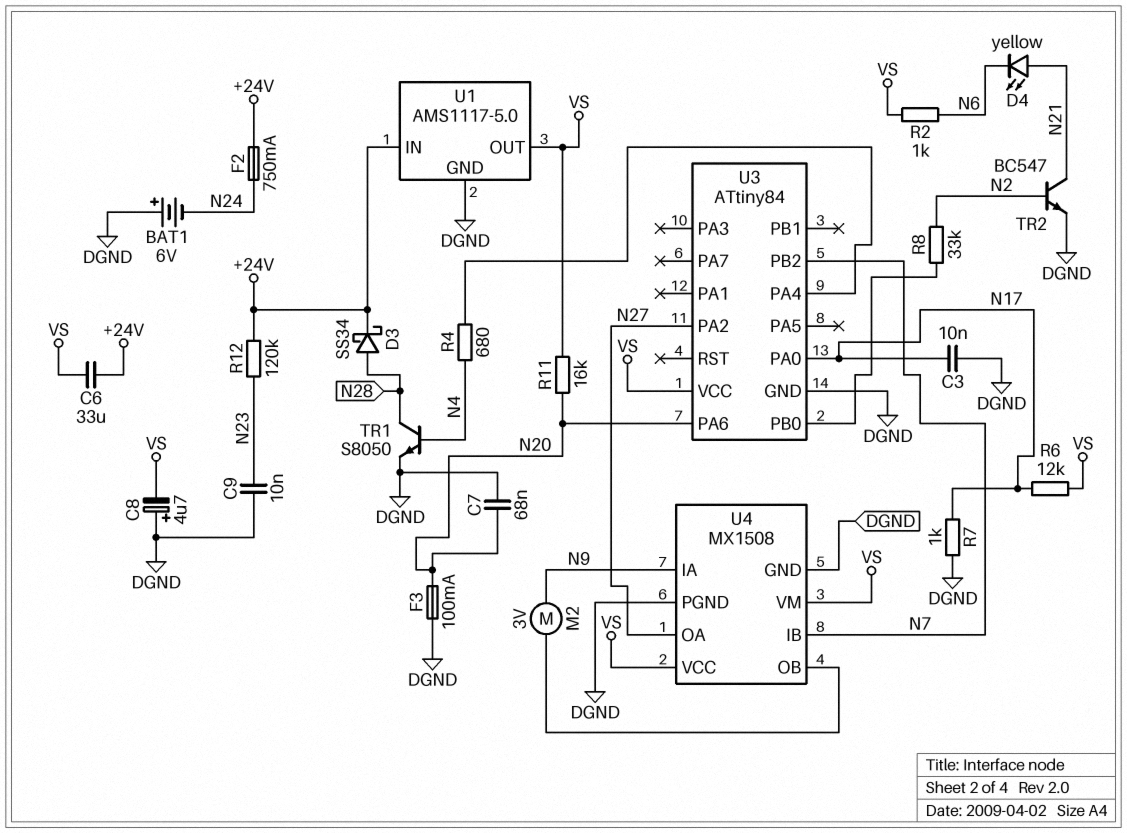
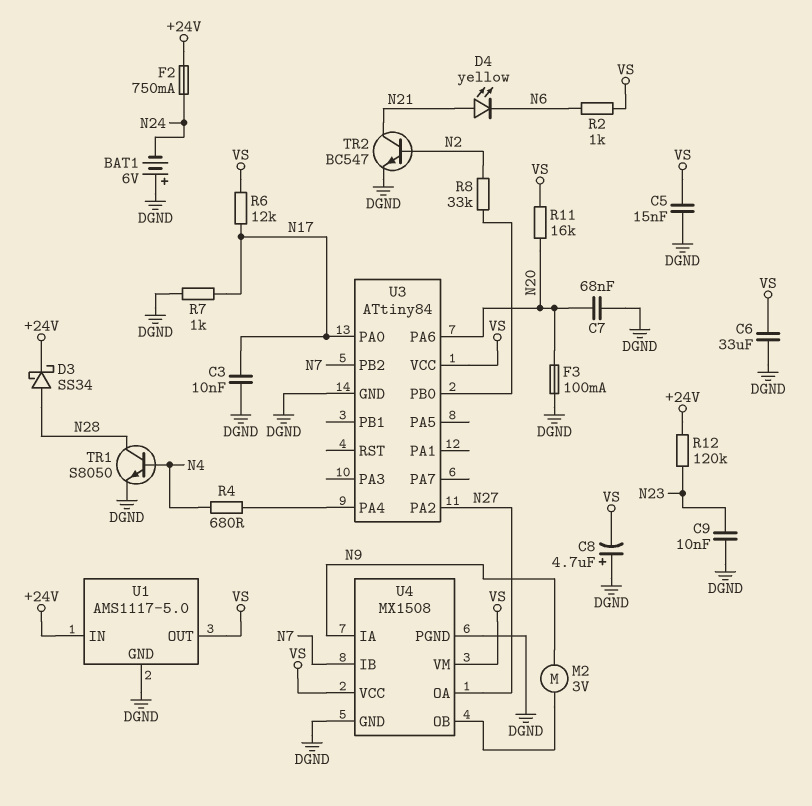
C5: none -> 15nF (DGND, VS)
C6: 33uF (+24V, VS) -> 33uF (DGND, VS)

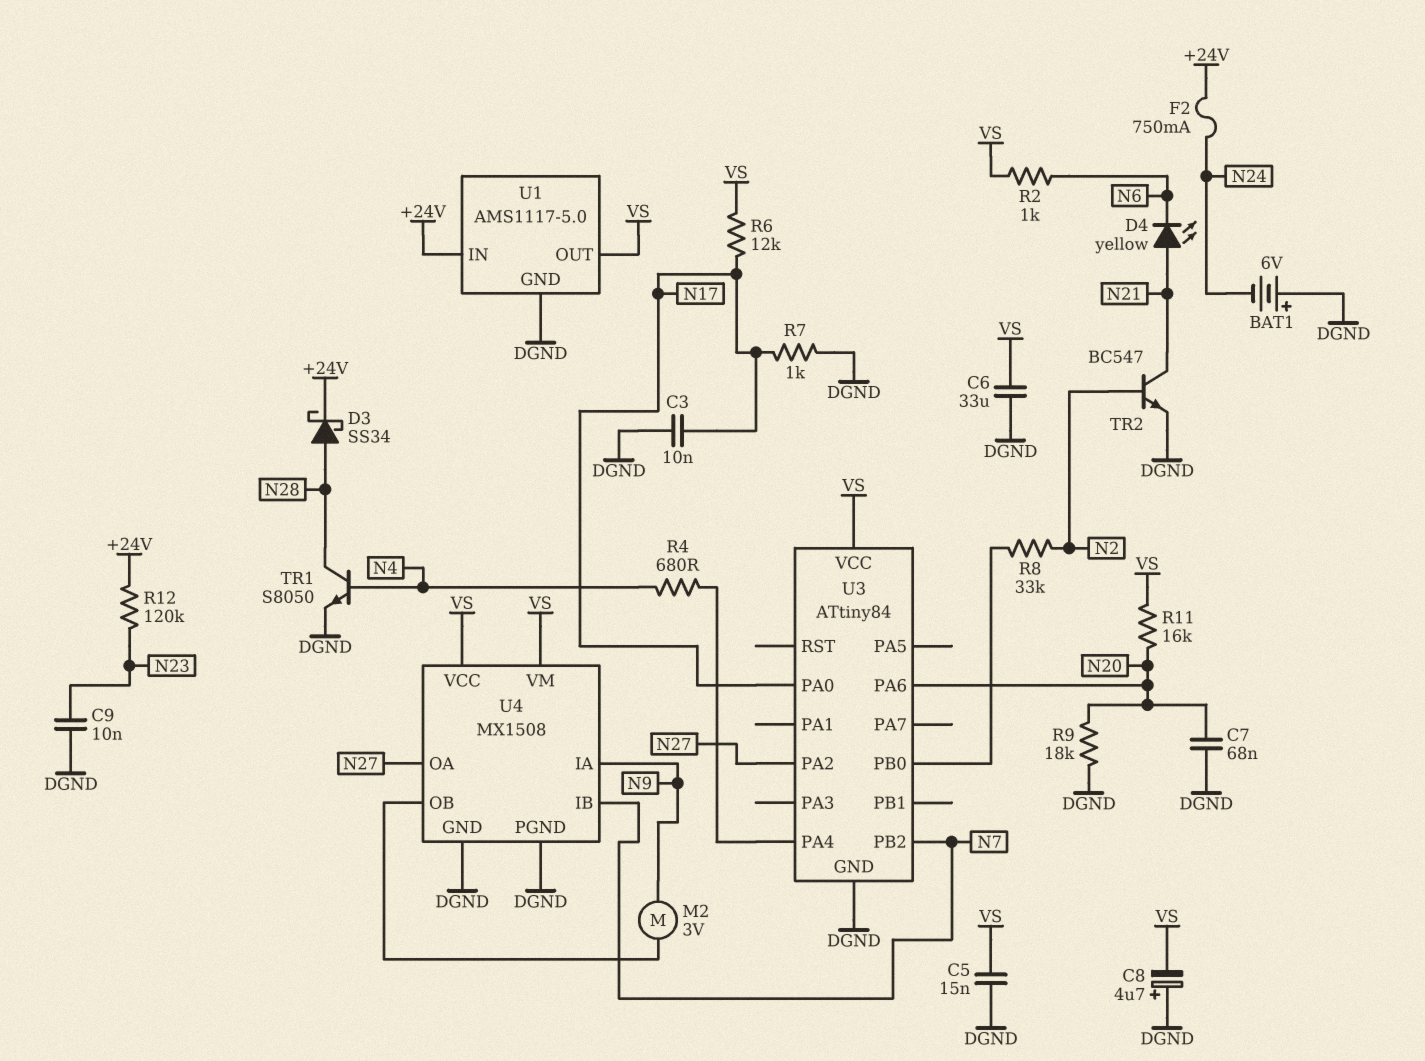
F3: 100mA (DGND, N20) -> none
R9: none -> 18k (DGND, N20)

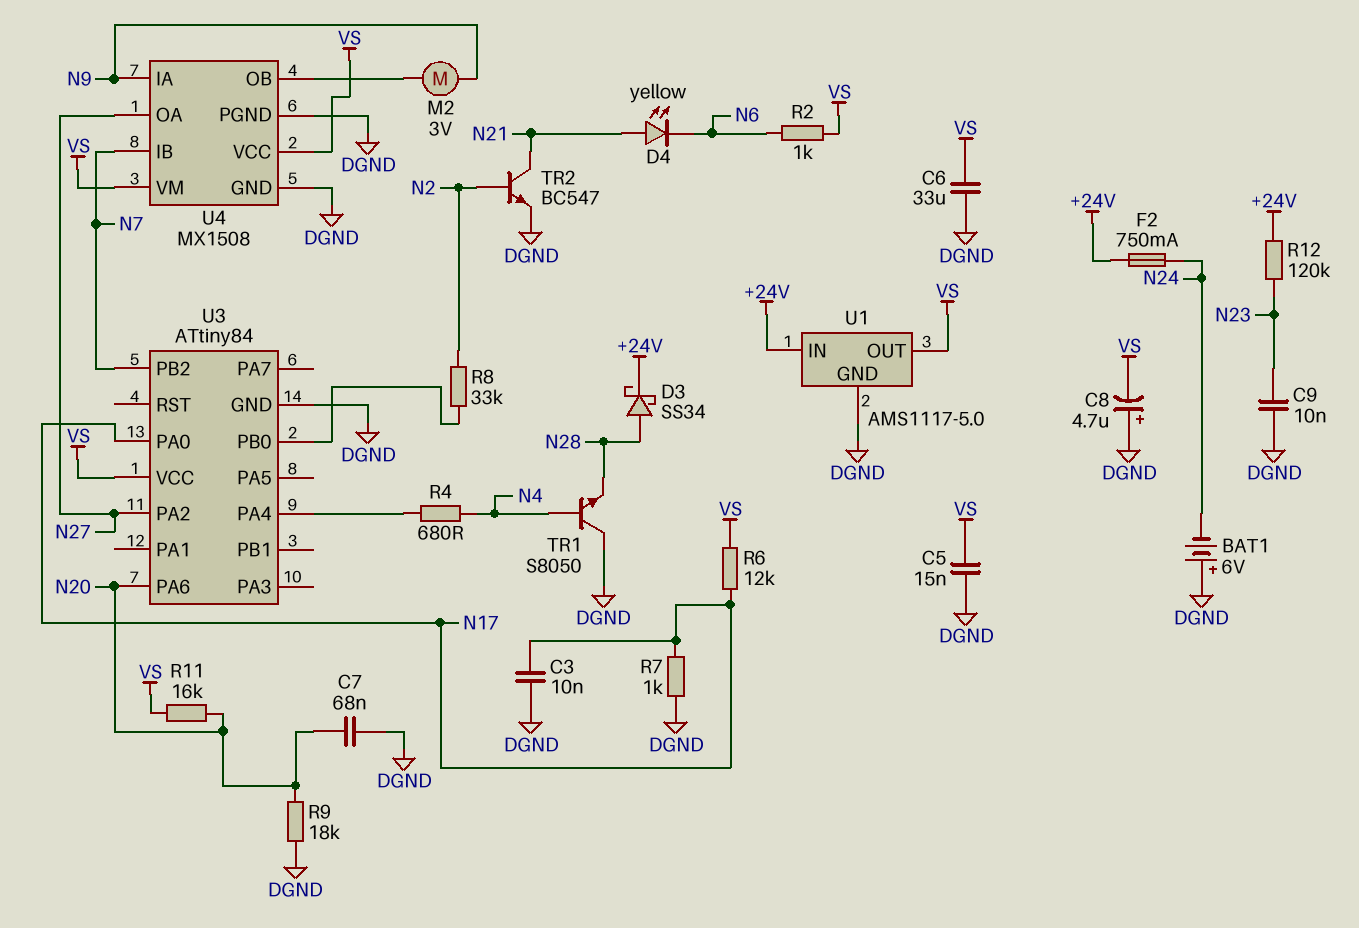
TR1: NPN S8050 (B N4, C N28, E DGND) -> NPN S8050 (B N4, C DGND, E N28)

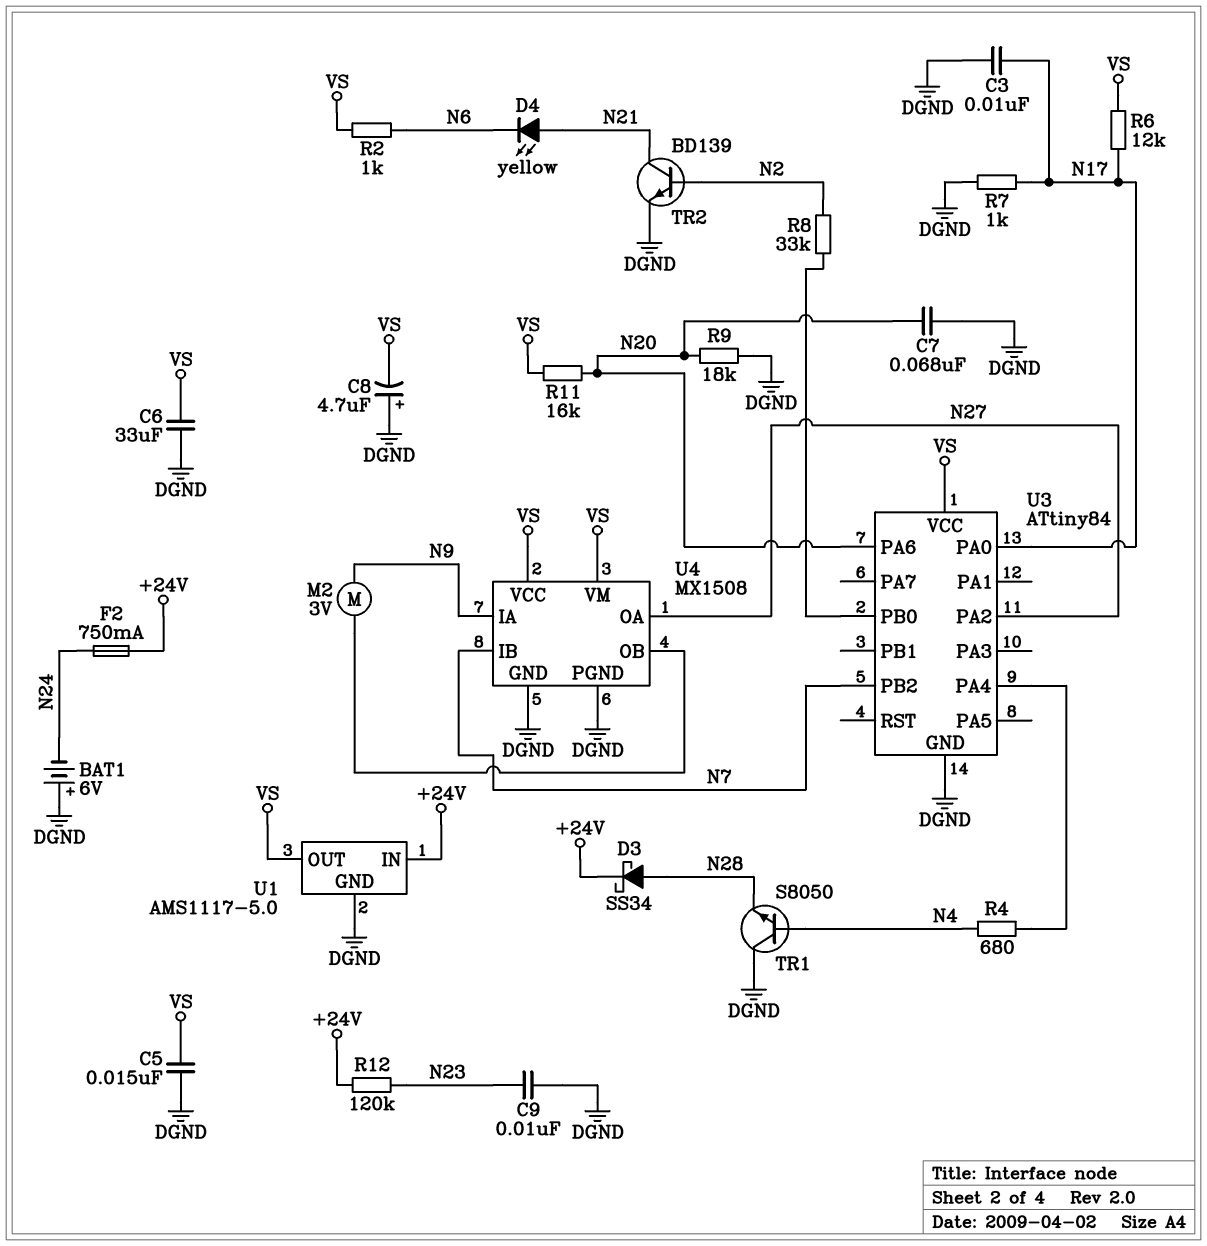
TR2: NPN BC547 (B N2, C N21, E DGND) -> NPN BD139 (B N2, C N21, E DGND)

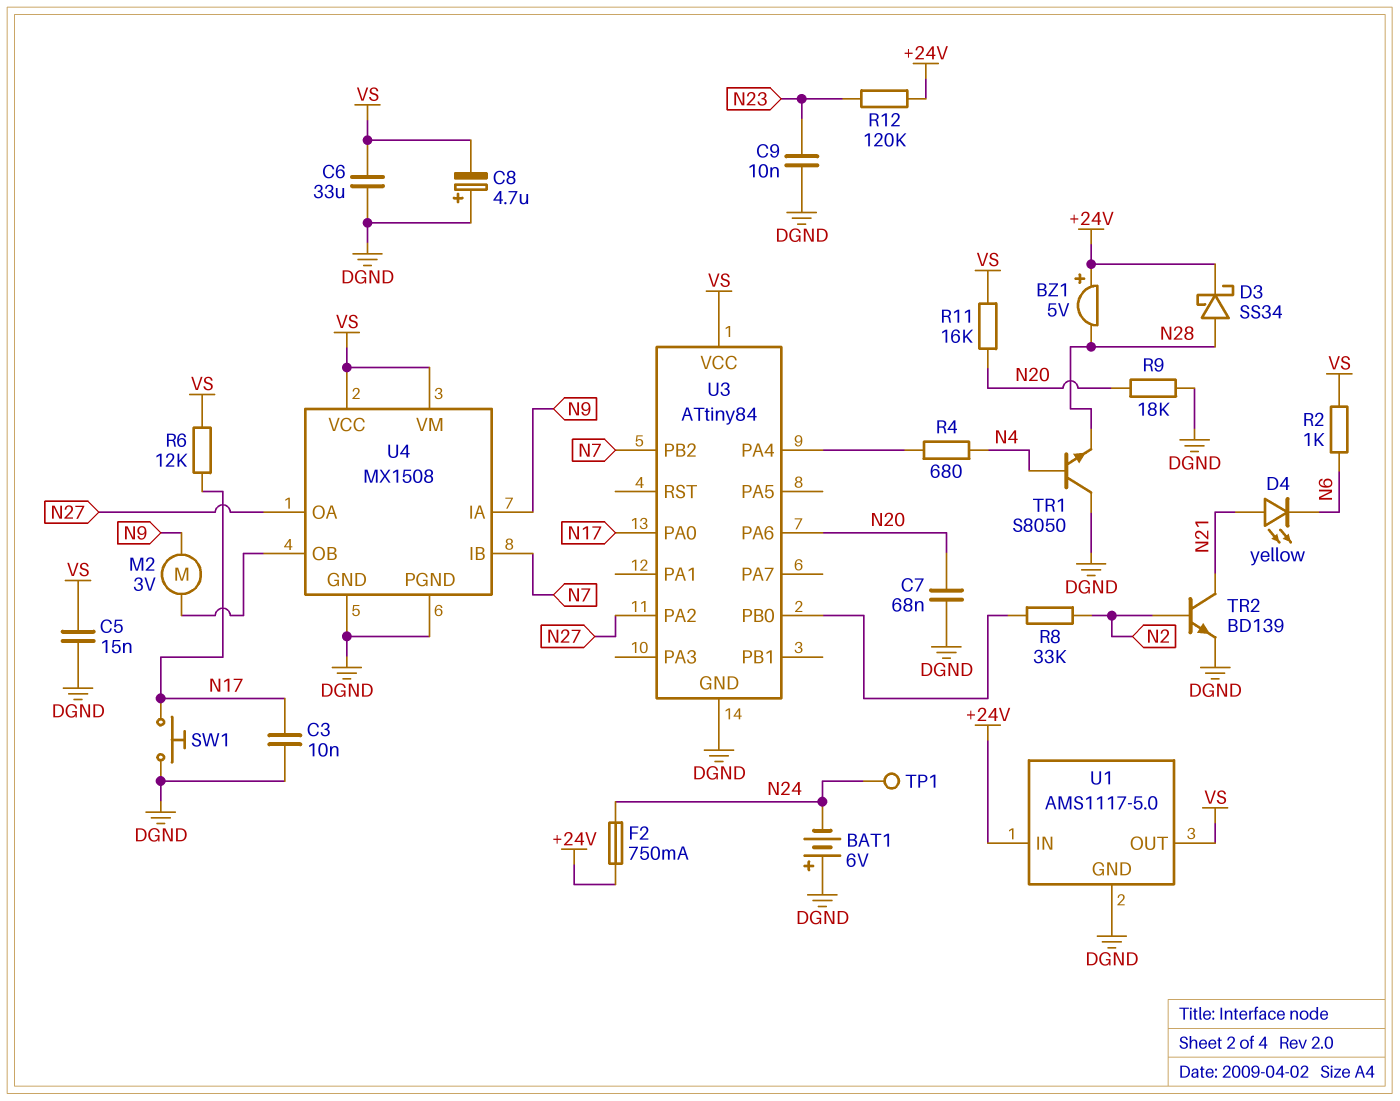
BZ1: none -> buzzer 5V (plus +24V, minus N28)
R7: 1k (DGND, N17) -> none
SW1: none -> button (DGND, N17)
TP1: none -> test point (N24)

